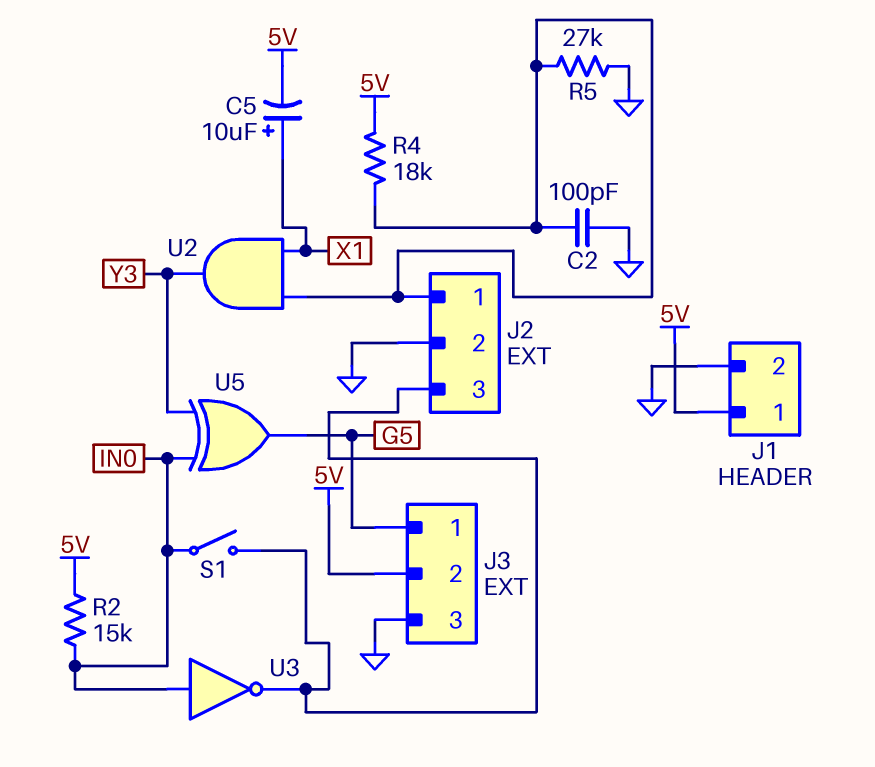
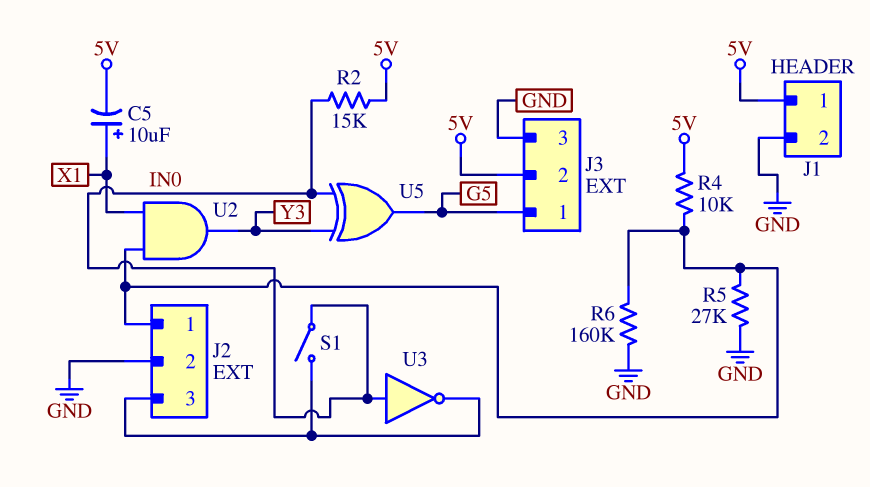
C2: 100pF (GND, J2/1) -> none
R4: 18k (5V, J2/1) -> 10k (5V, J2/1)
R6: none -> 160k (GND, J2/1)

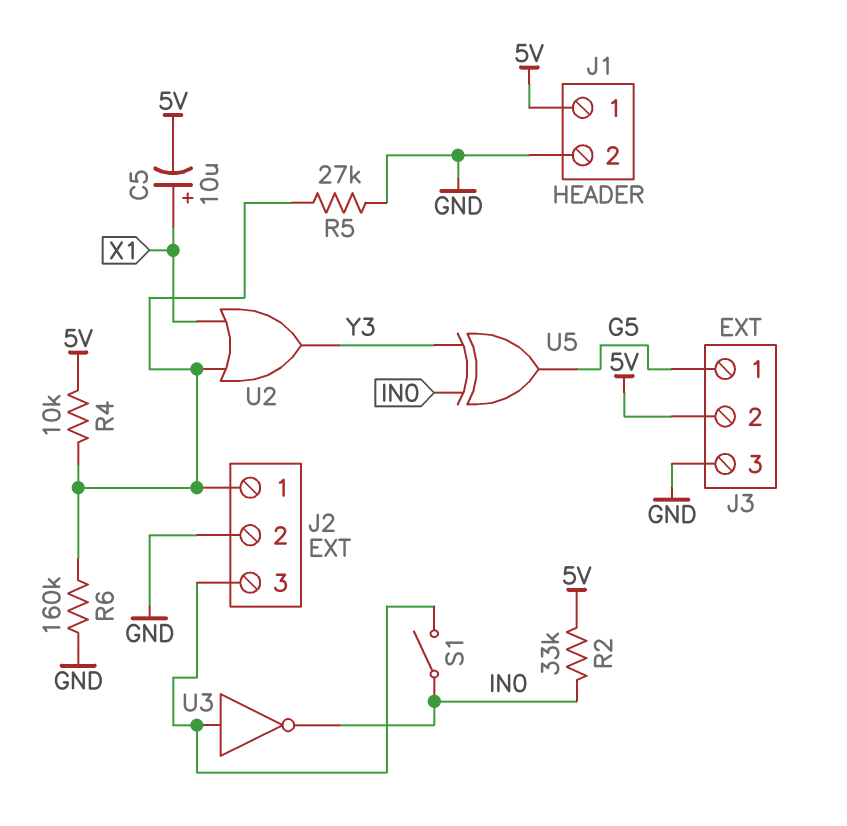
R2: 15k (5V, IN0) -> 33k (5V, IN0)
U2: AND (in J2/1, in X1, out Y3) -> OR (in J2/1, in X1, out Y3)
U3: NOT (in IN0, out J2/3) -> NOT (in J2/3, out IN0)

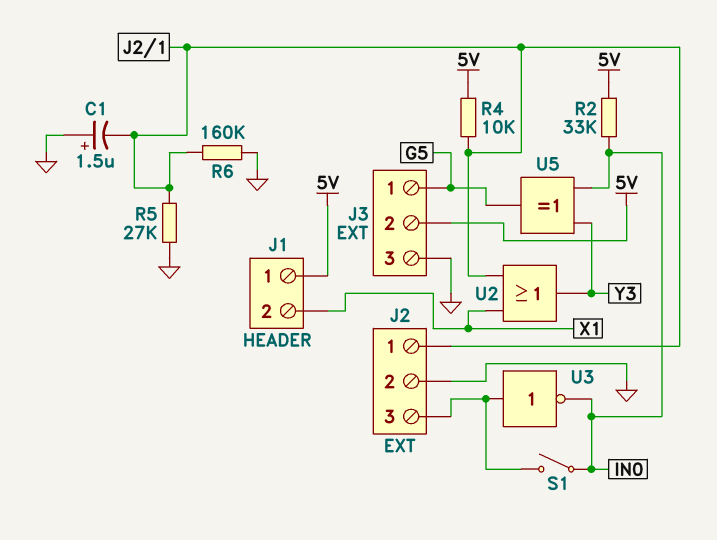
C1: none -> 1.5uF (plus GND, minus J2/1)
C5: 10uF (plus X1, minus 5V) -> none
J1 pin 2: GND -> X1

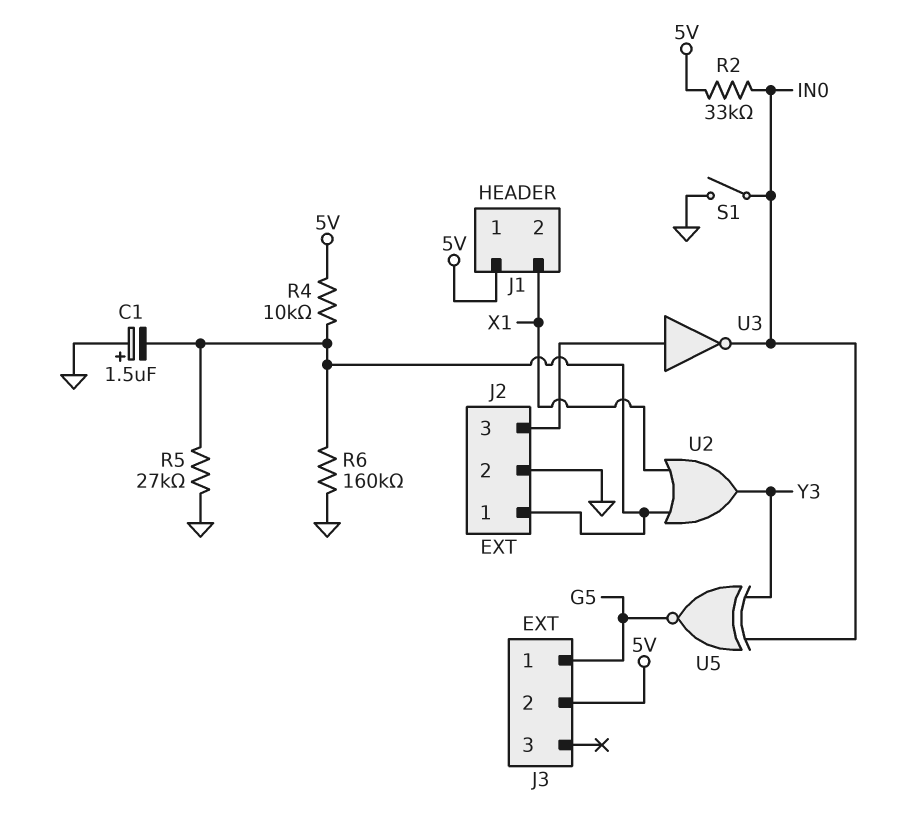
J3 pin 3: GND -> none
S1: switch (IN0, J2/3) -> switch (GND, IN0)
U5: XOR (in IN0, in Y3, out G5) -> XNOR (in IN0, in Y3, out G5)

